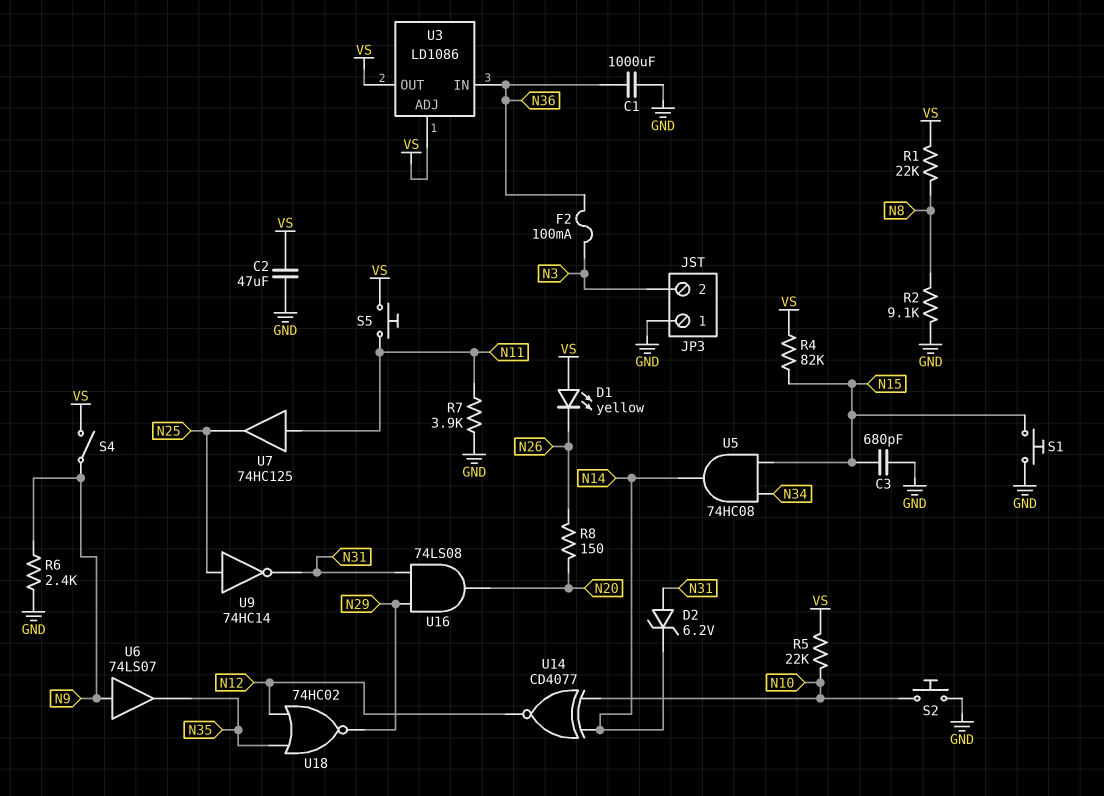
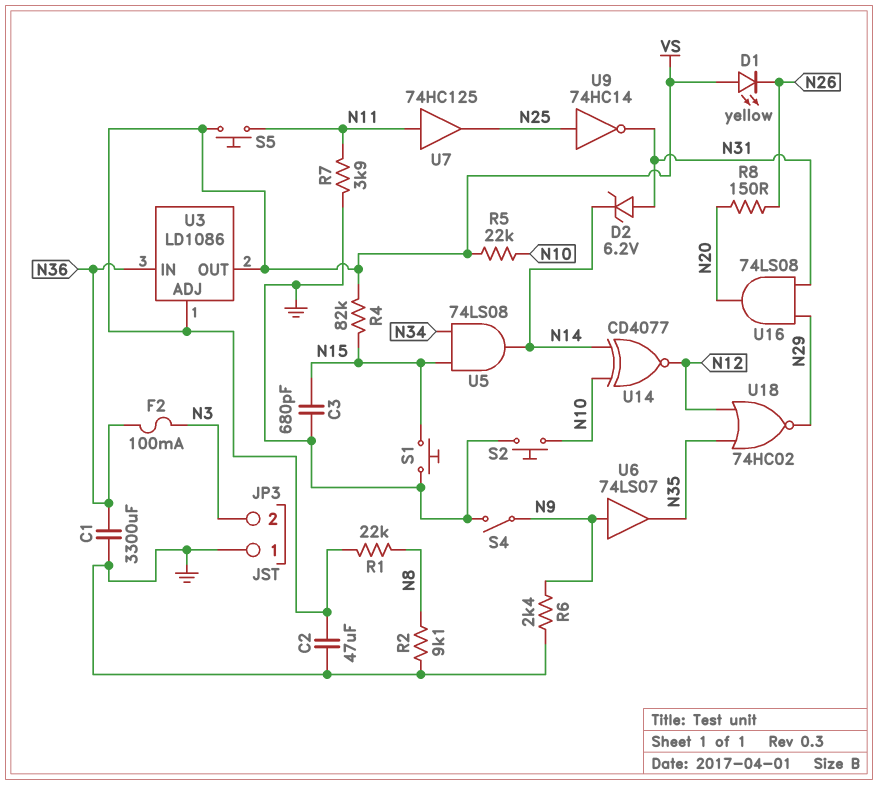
C1: 1000uF (GND, N36) -> 3300uF (GND, N36)
S4: switch (N9, VS) -> switch (GND, N9)
U5: AND 74HC08 (in N15, in N34, out N14) -> AND 74LS08 (in N15, in N34, out N14)

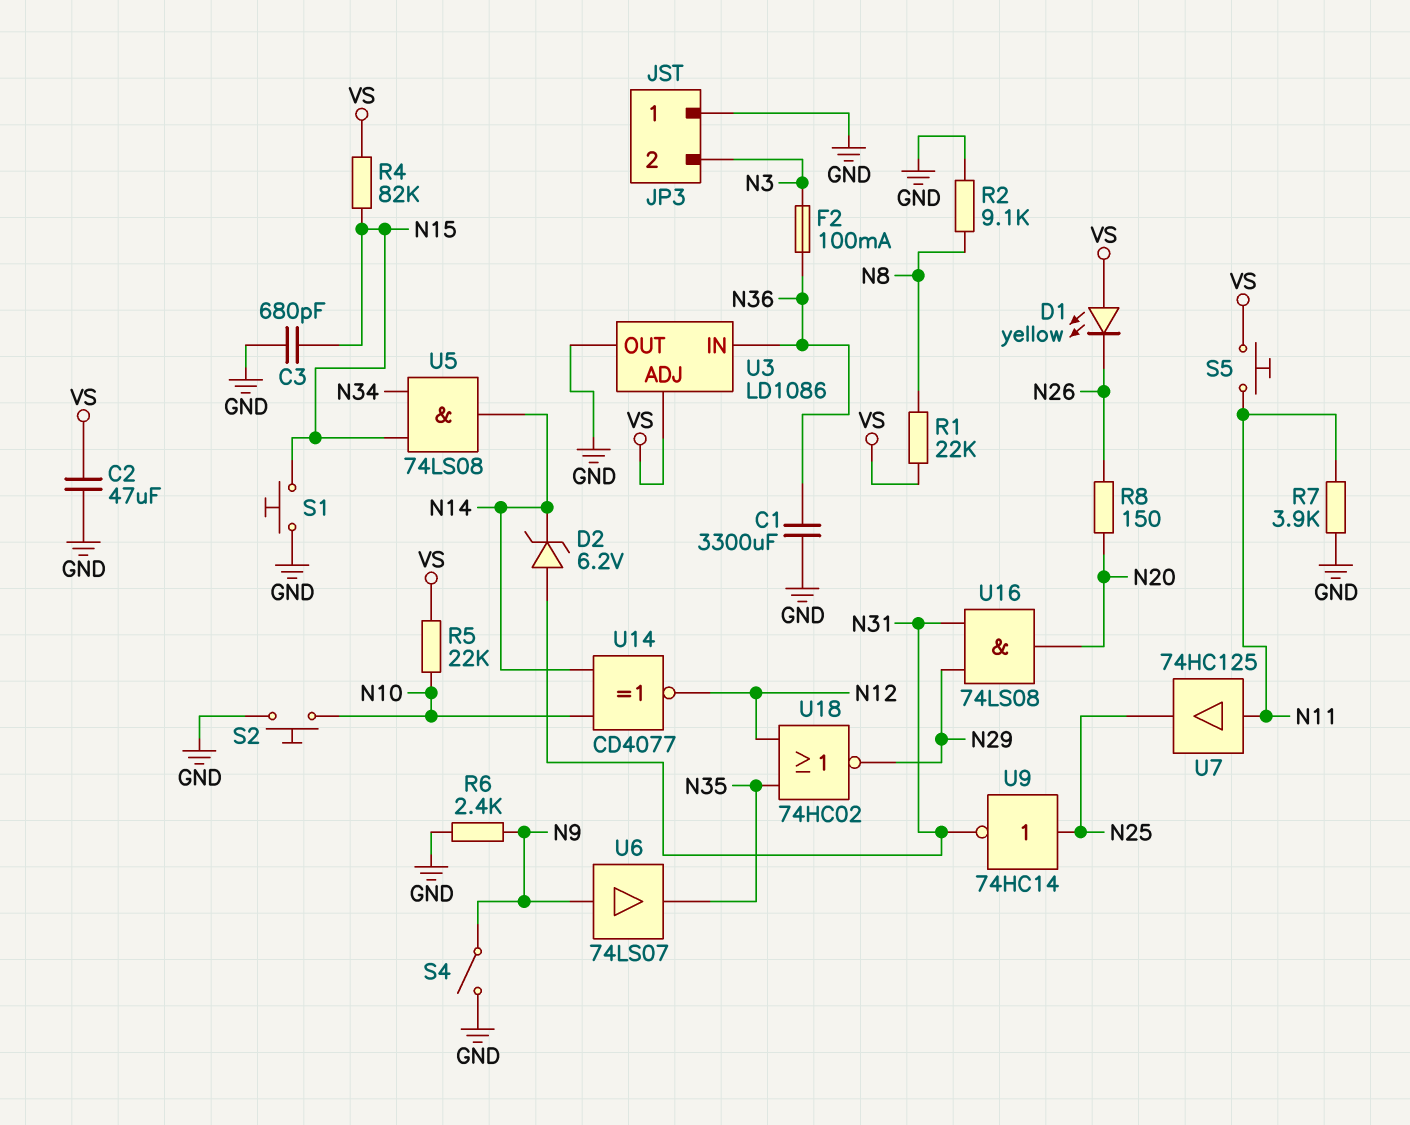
U3 pin OUT: VS -> GND

